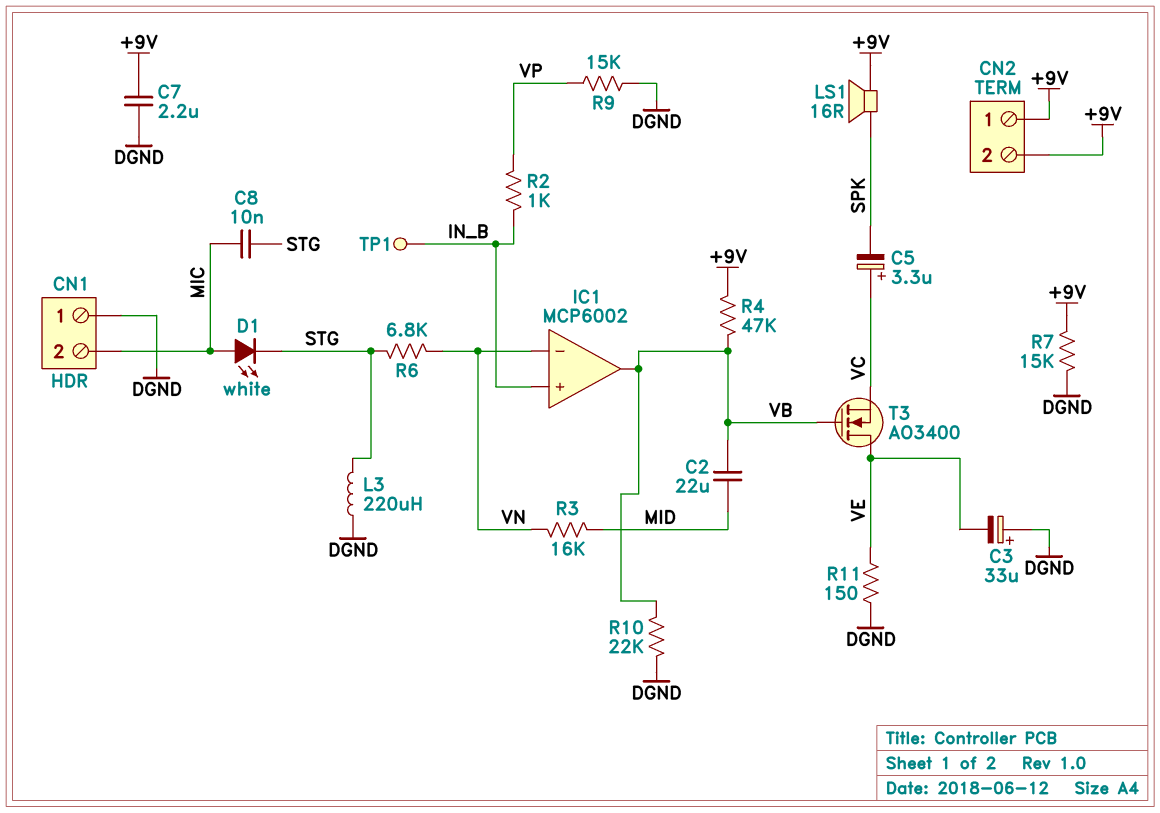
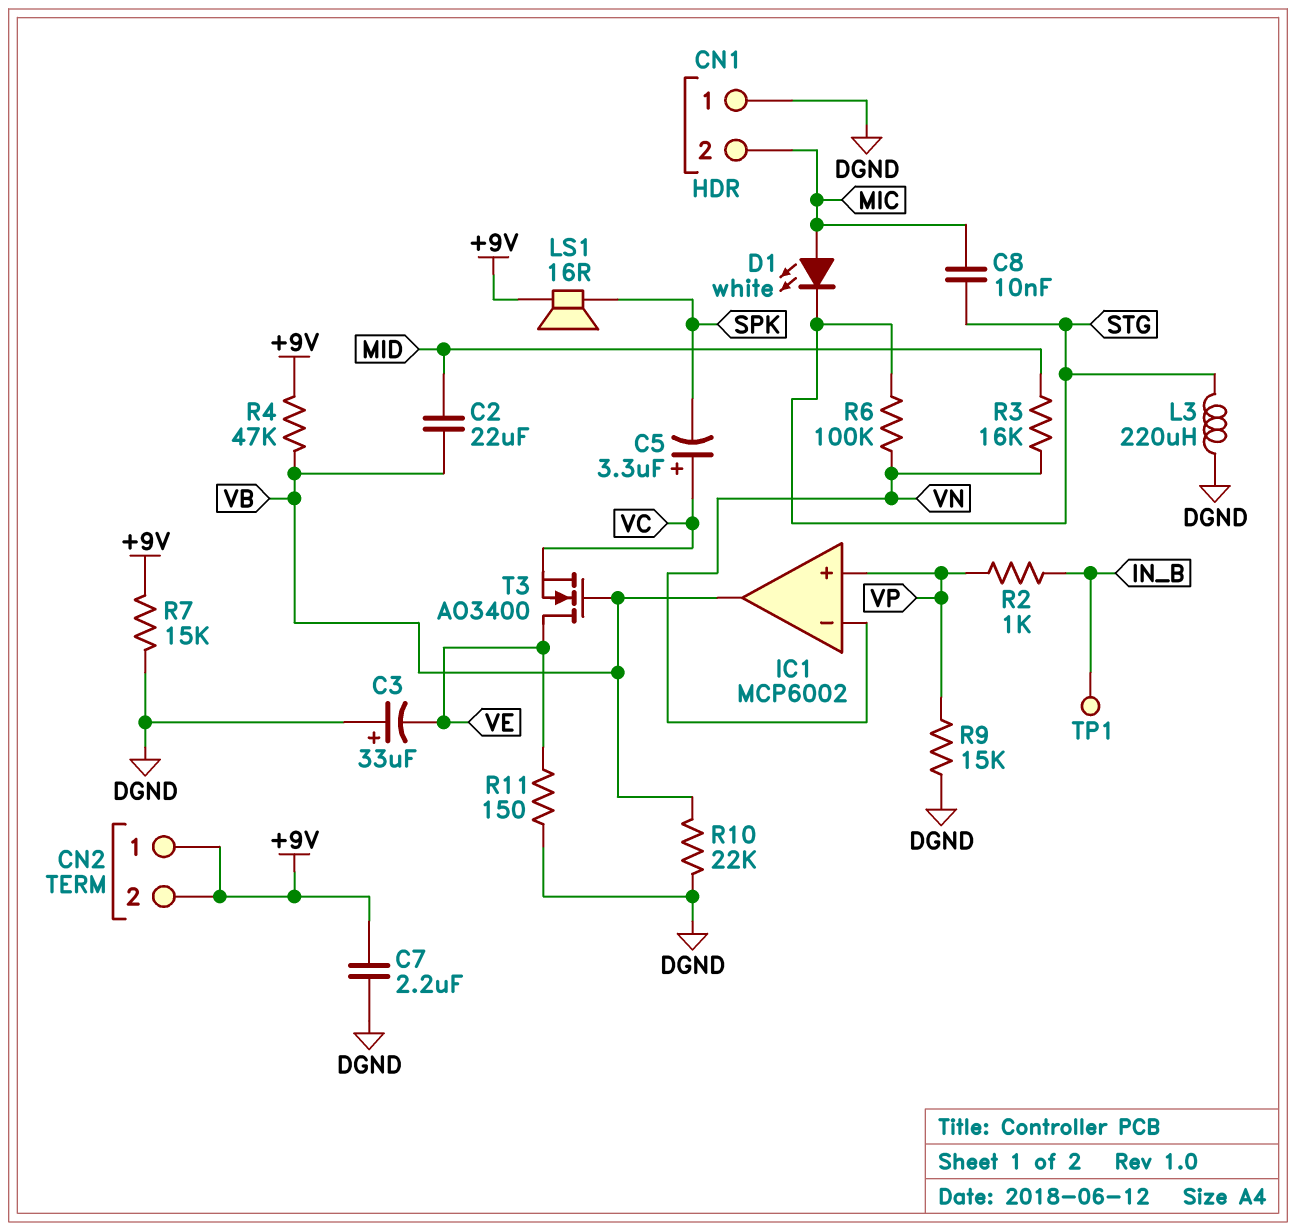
IC1 pin in+: IN_B -> VP
R6: 6.8k (STG, VN) -> 100k (STG, VN)

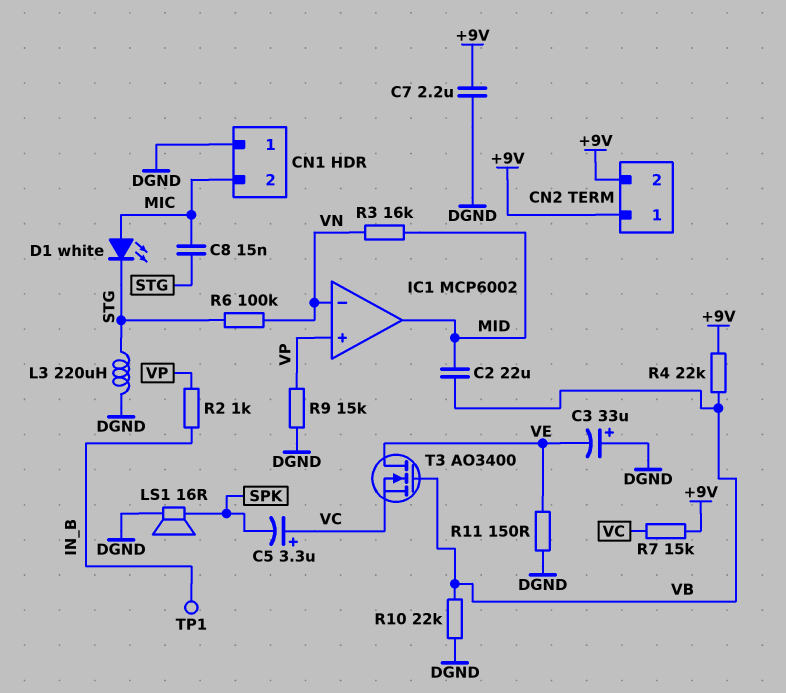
C8: 10nF (MIC, STG) -> 15nF (MIC, STG)
IC1 pin out: VB -> MID
LS1: speaker 16R (+9V, SPK) -> speaker 16R (DGND, SPK)
R4: 47k (+9V, VB) -> 22k (+9V, VB)
R7: 15k (+9V, DGND) -> 15k (+9V, VC)

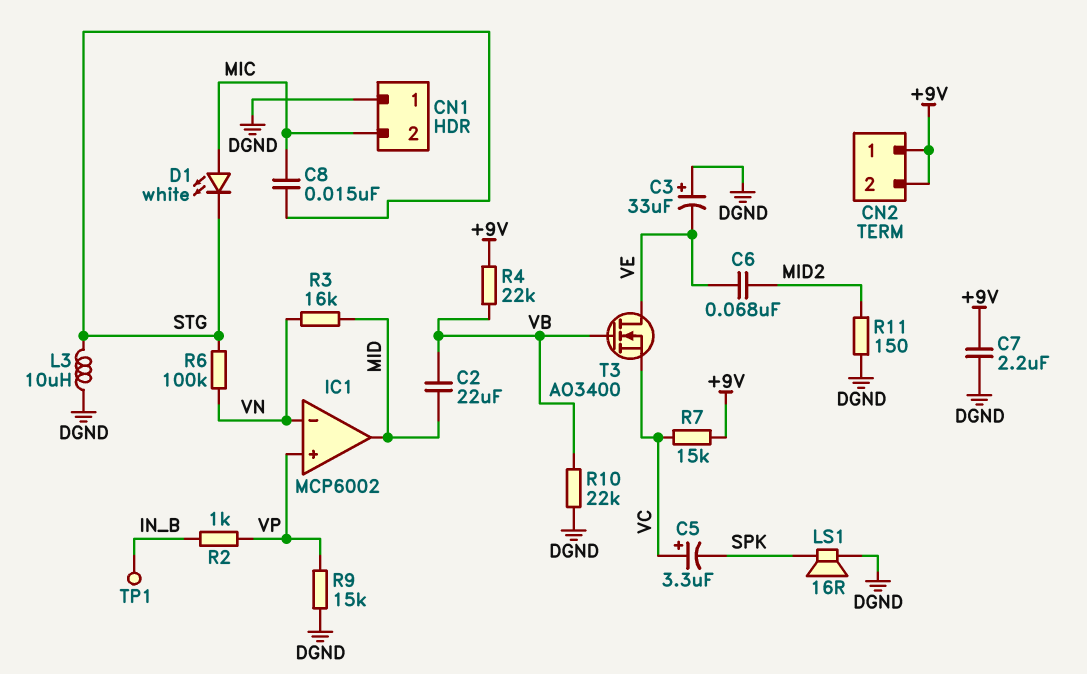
C6: none -> 68nF (MID2, VE)
L3: 220uH (DGND, STG) -> 10uH (DGND, STG)
R11: 150 (DGND, VE) -> 150 (DGND, MID2)

